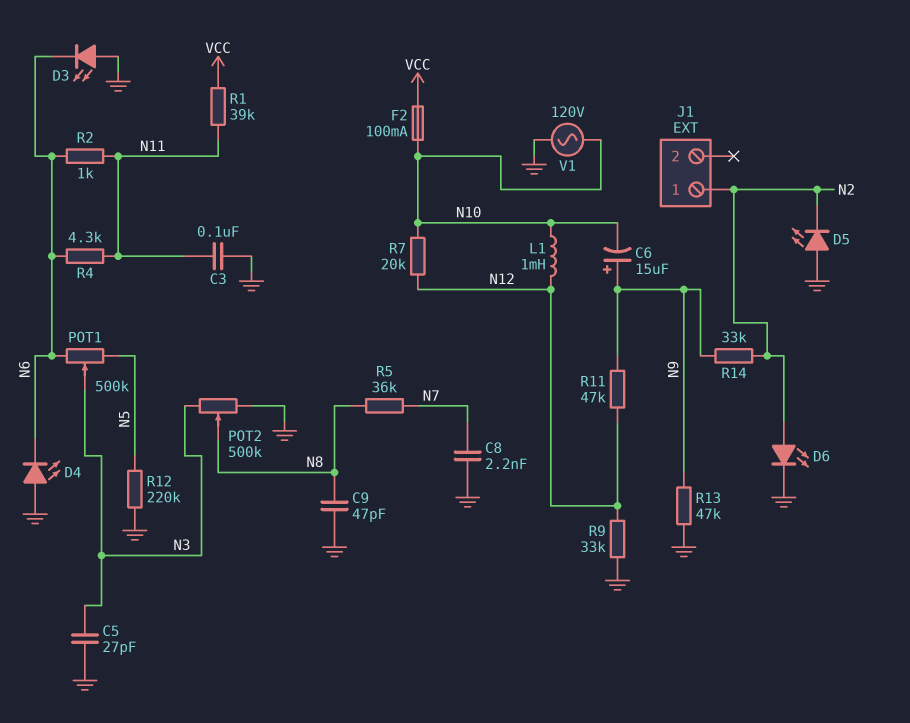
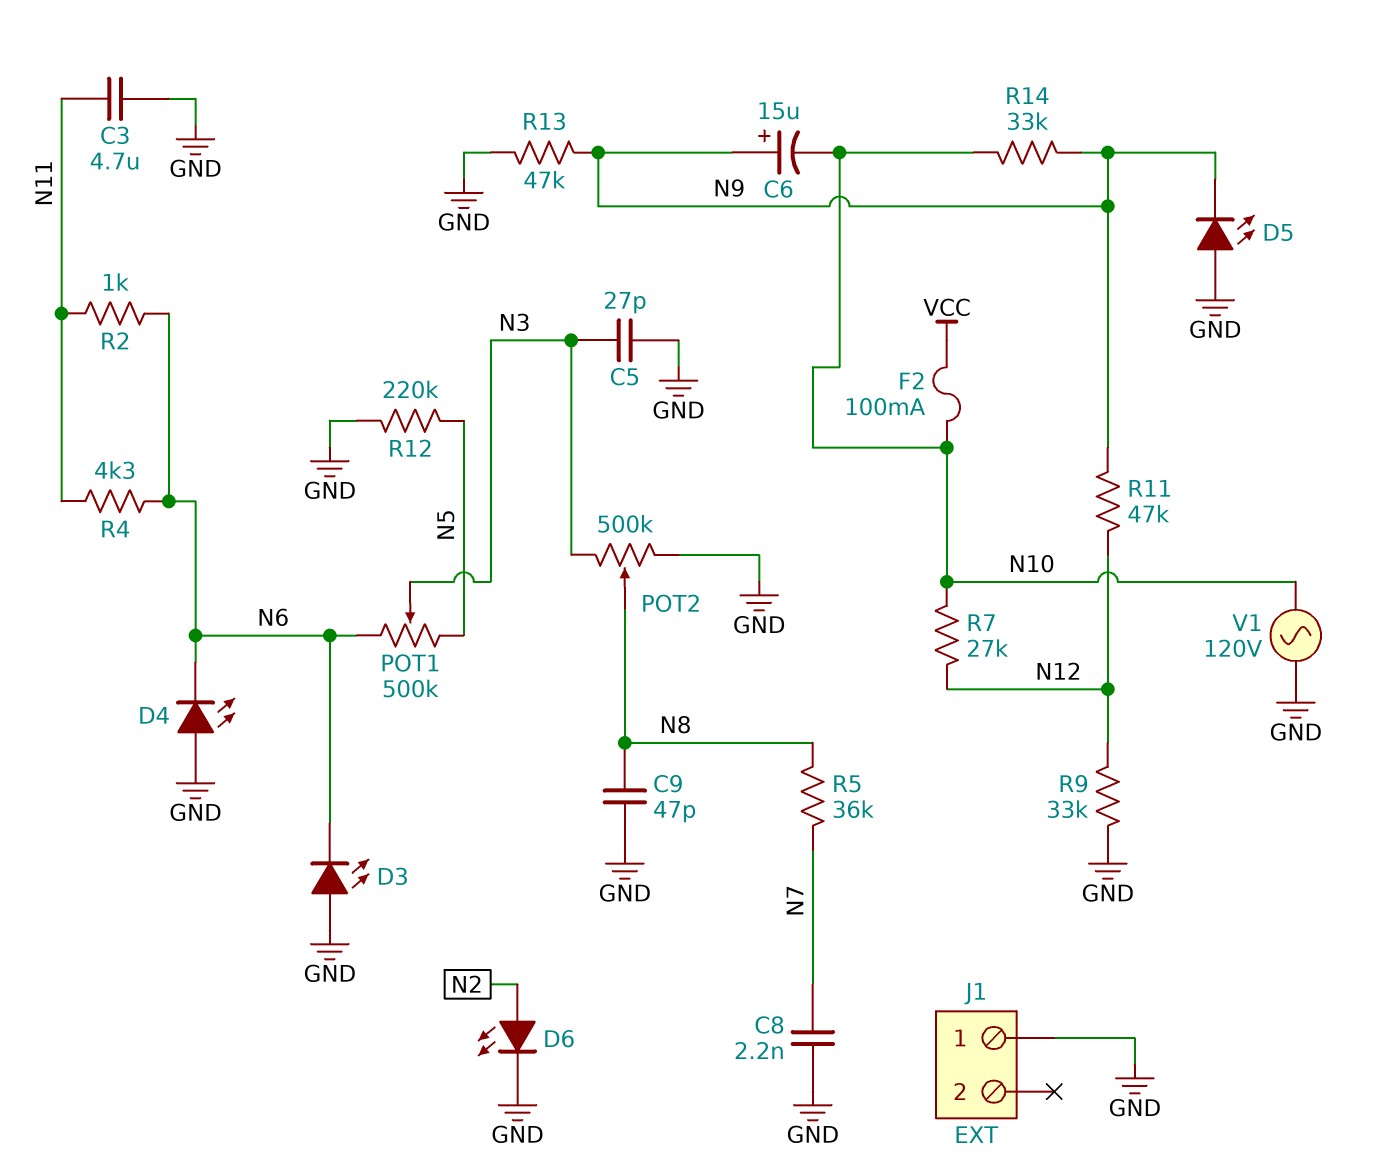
C3: 100nF (GND, N11) -> 4.7uF (GND, N11)
D5: LED (A GND, K N2) -> LED (A GND, K N9)
J1 pin 1: N2 -> GND
L1: 1mH (N10, N12) -> none
R1: 39k (N11, VCC) -> none
R7: 20k (N10, N12) -> 27k (N10, N12)
R14: 33k (N2, N9) -> 33k (N9, N10)

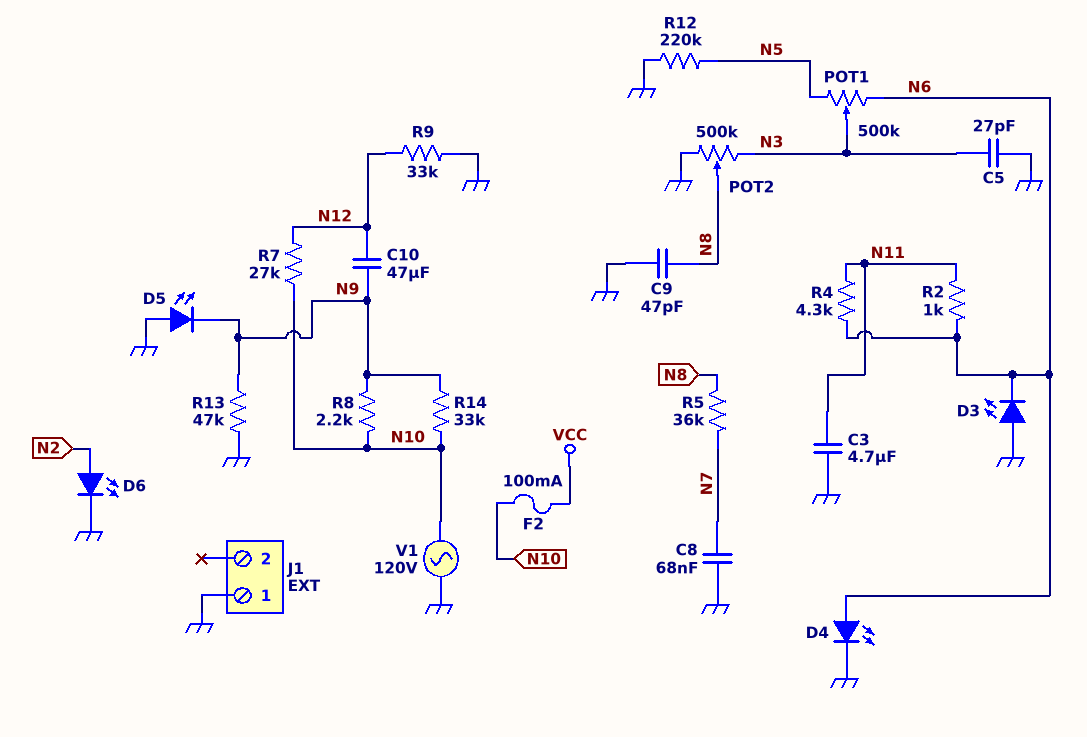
C6: 15uF (plus N9, minus N10) -> none
C8: 2.2nF (GND, N7) -> 68nF (GND, N7)
C10: none -> 47uF (N9, N12)
D4: LED (A GND, K N6) -> LED (A N6, K GND)
R8: none -> 2.2k (N9, N10)
R11: 47k (N9, N12) -> none

